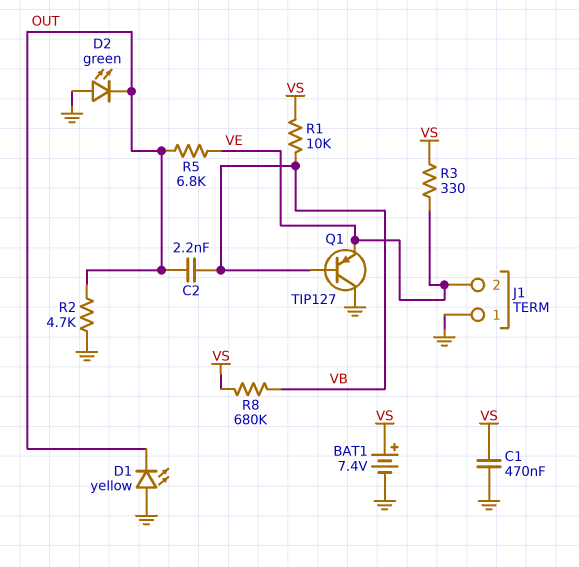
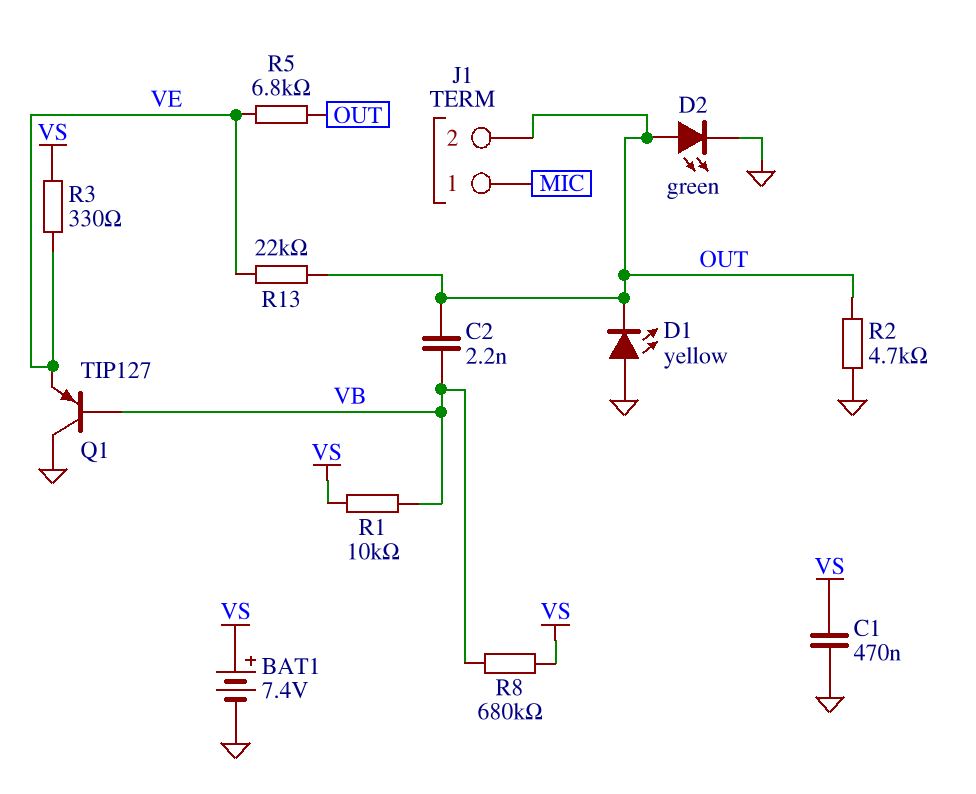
D2: LED green (A GND, K OUT) -> LED green (A OUT, K GND)
J1 pin 1: GND -> MIC
J1 pin 2: VE -> OUT
R13: none -> 22k (OUT, VE)

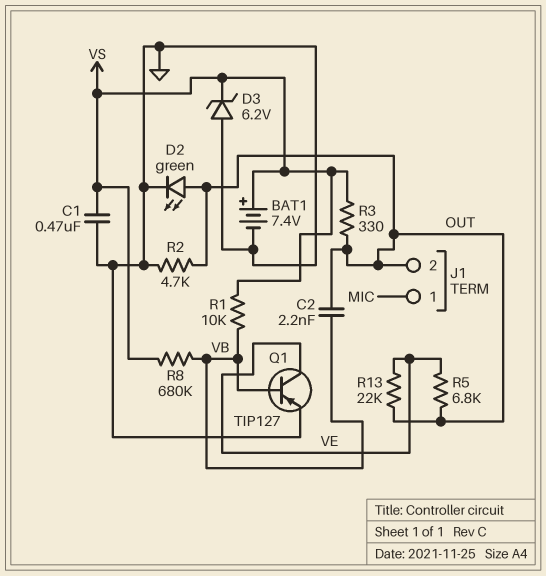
D1: LED yellow (A GND, K OUT) -> none
D3: none -> zener 6.2V (A GND, K VS)
Q1: PNP TIP127 (B VB, C GND, E VE) -> PNP TIP127 (B VB, C VE, E GND)
R3: 330 (VE, VS) -> 330 (OUT, VS)

